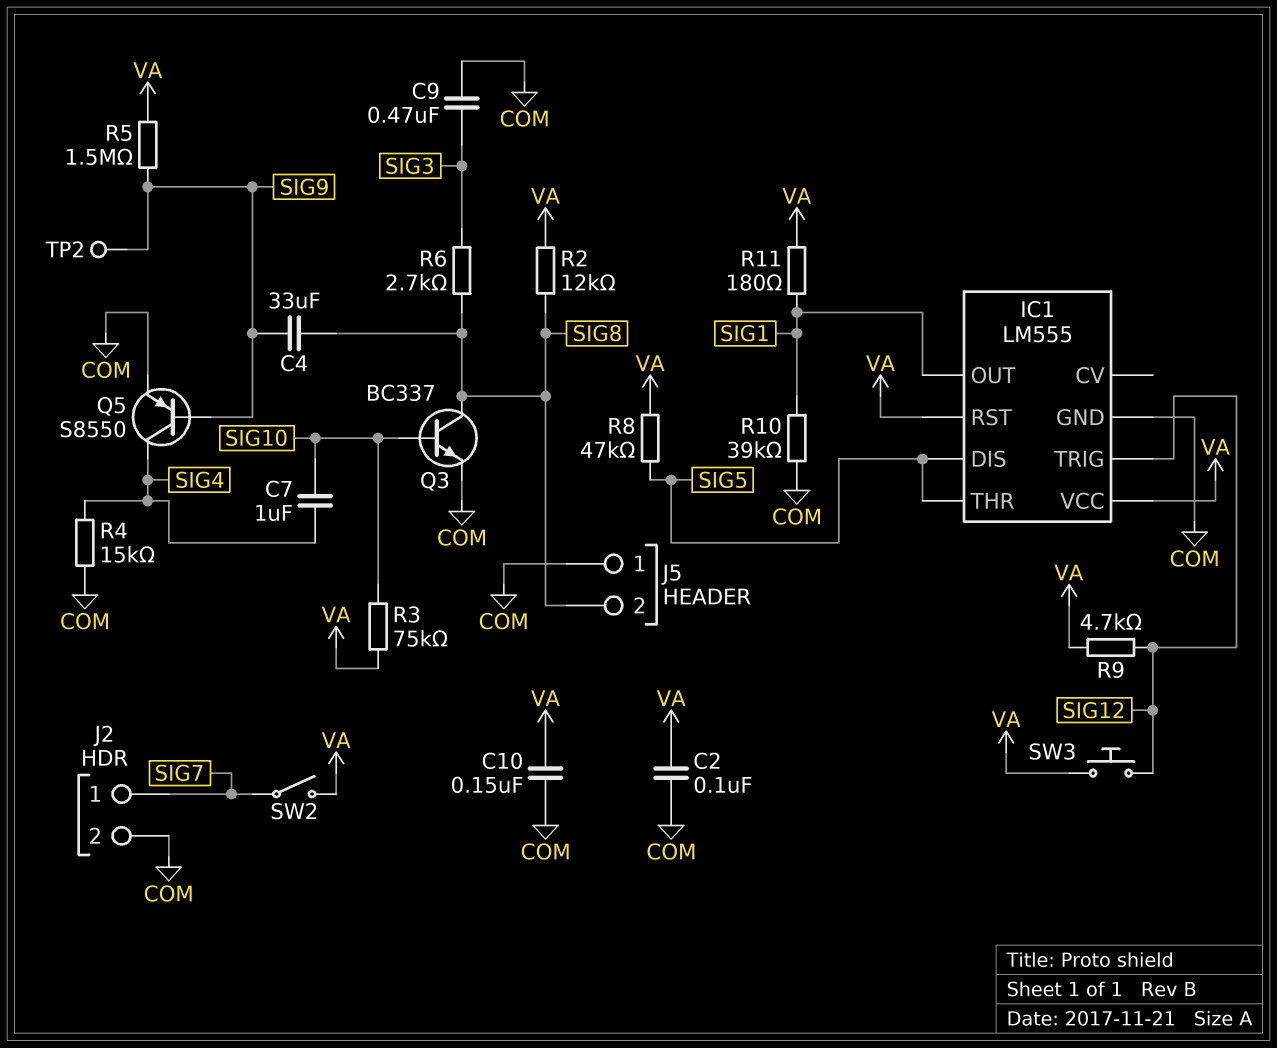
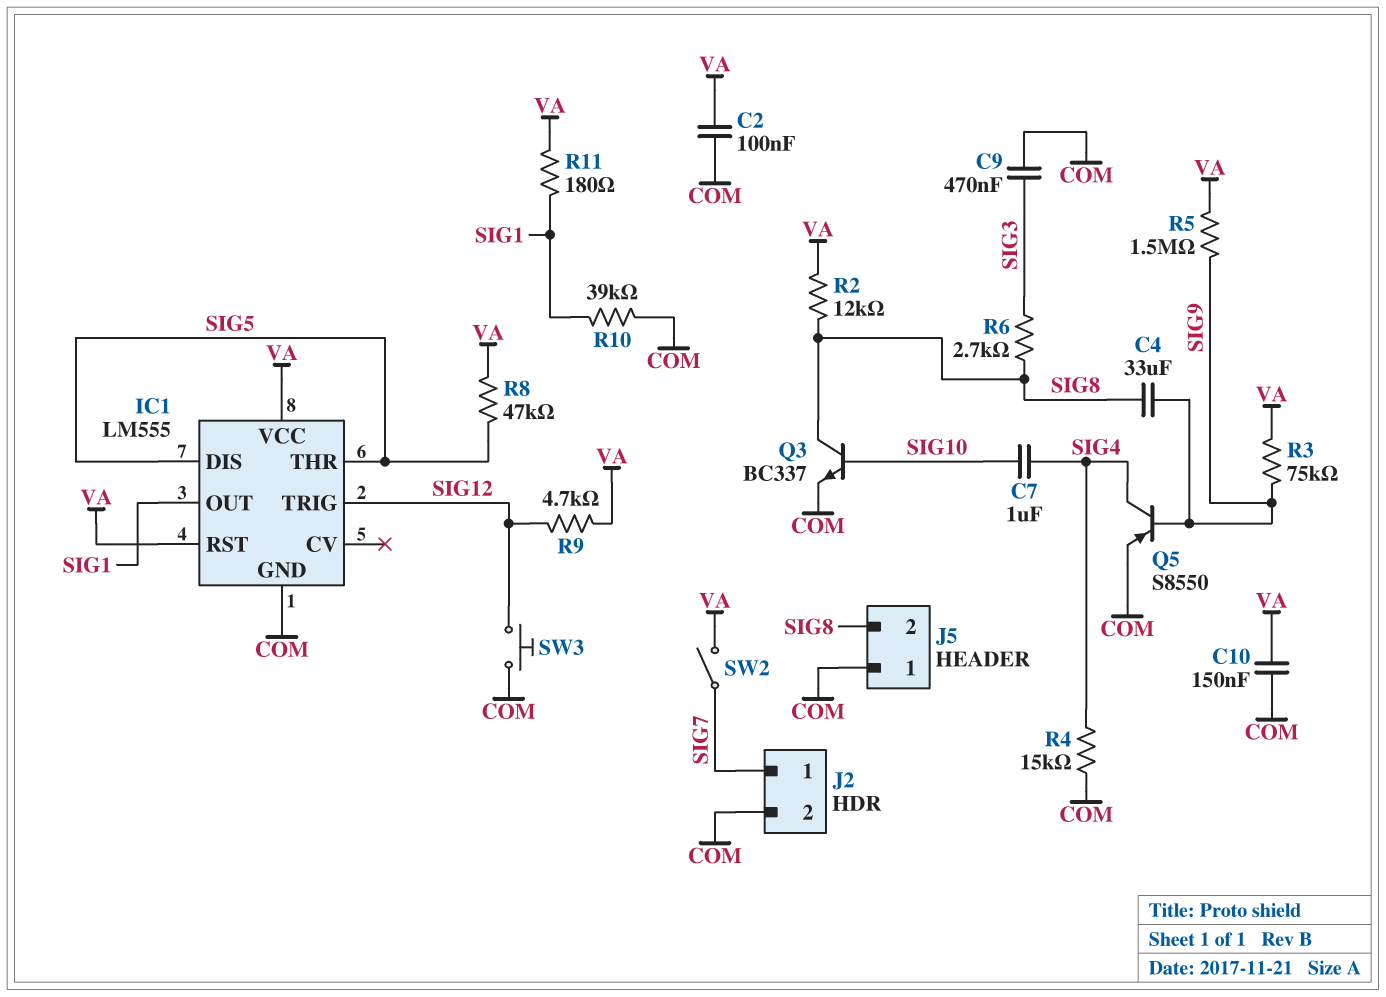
R3: 75k (SIG10, VA) -> 75k (SIG9, VA)
SW3: button (SIG12, VA) -> button (COM, SIG12)
TP2: test point (SIG9) -> none

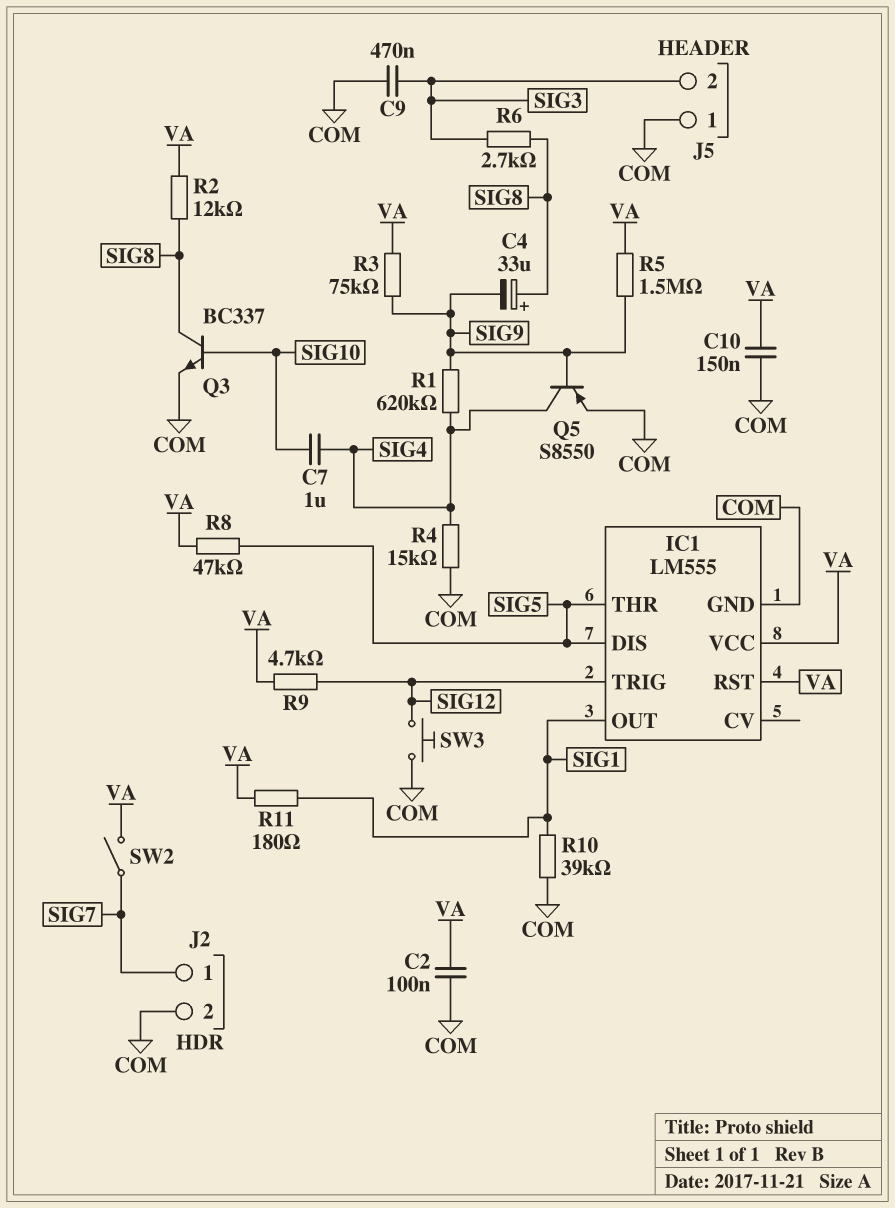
C4: 33uF (SIG8, SIG9) -> 33uF (plus SIG8, minus SIG9)
J5 pin 2: SIG8 -> SIG3
R1: none -> 620k (SIG4, SIG9)

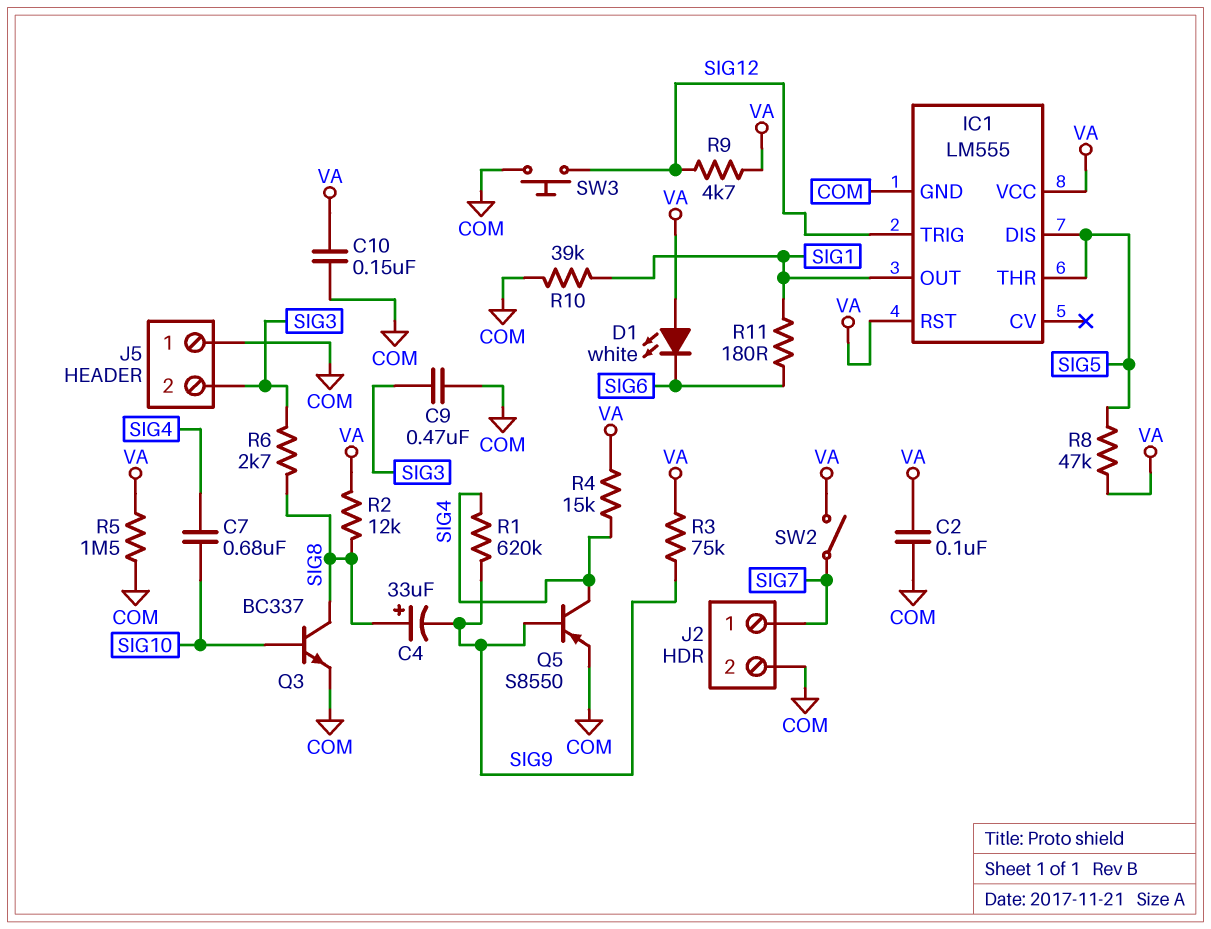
C7: 1uF (SIG4, SIG10) -> 680nF (SIG4, SIG10)
D1: none -> LED white (A VA, K SIG6)
R4: 15k (COM, SIG4) -> 15k (SIG4, VA)
R5: 1.5M (SIG9, VA) -> 1.5M (COM, VA)
R11: 180 (SIG1, VA) -> 180 (SIG1, SIG6)

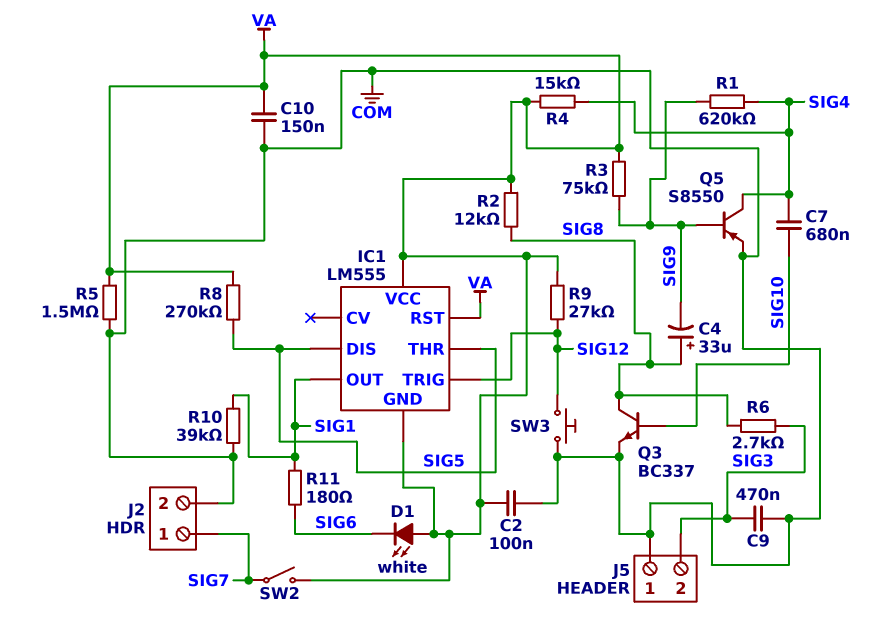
IC1 pin GND: COM -> VA
R8: 47k (SIG5, VA) -> 270k (SIG5, VA)
R9: 4.7k (SIG12, VA) -> 27k (SIG12, VA)

